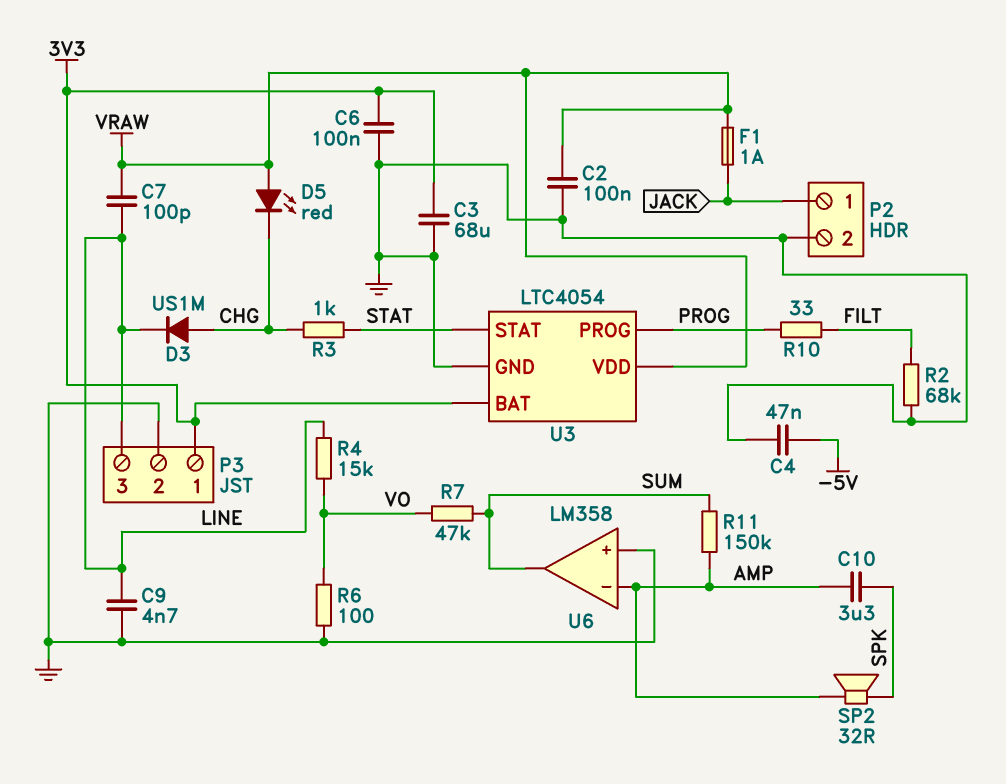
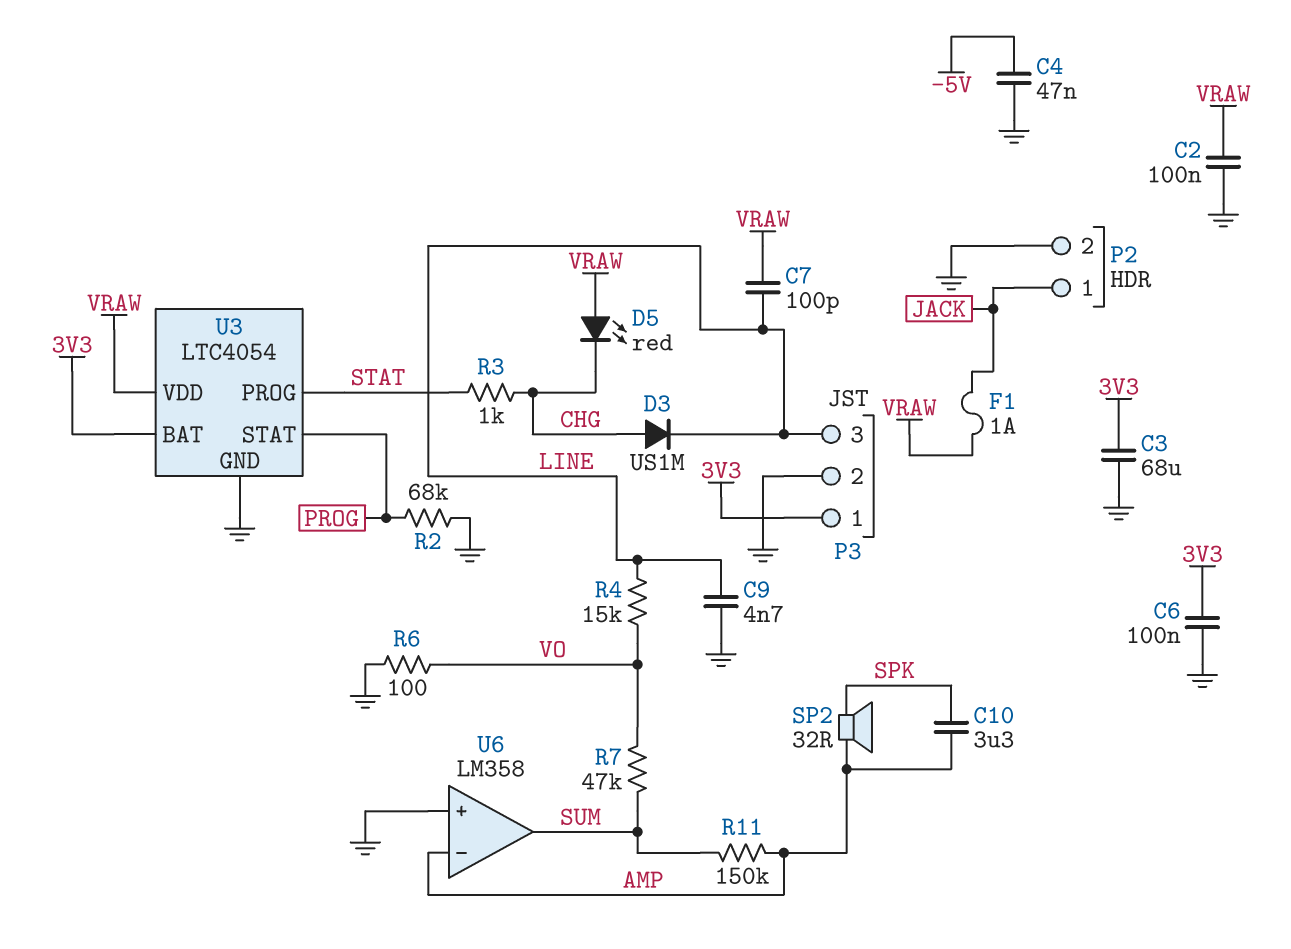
R2: 68k (FILT, GND) -> 68k (GND, PROG)
R10: 33 (FILT, PROG) -> none
U3 pin PROG: PROG -> STAT
U3 pin STAT: STAT -> PROG

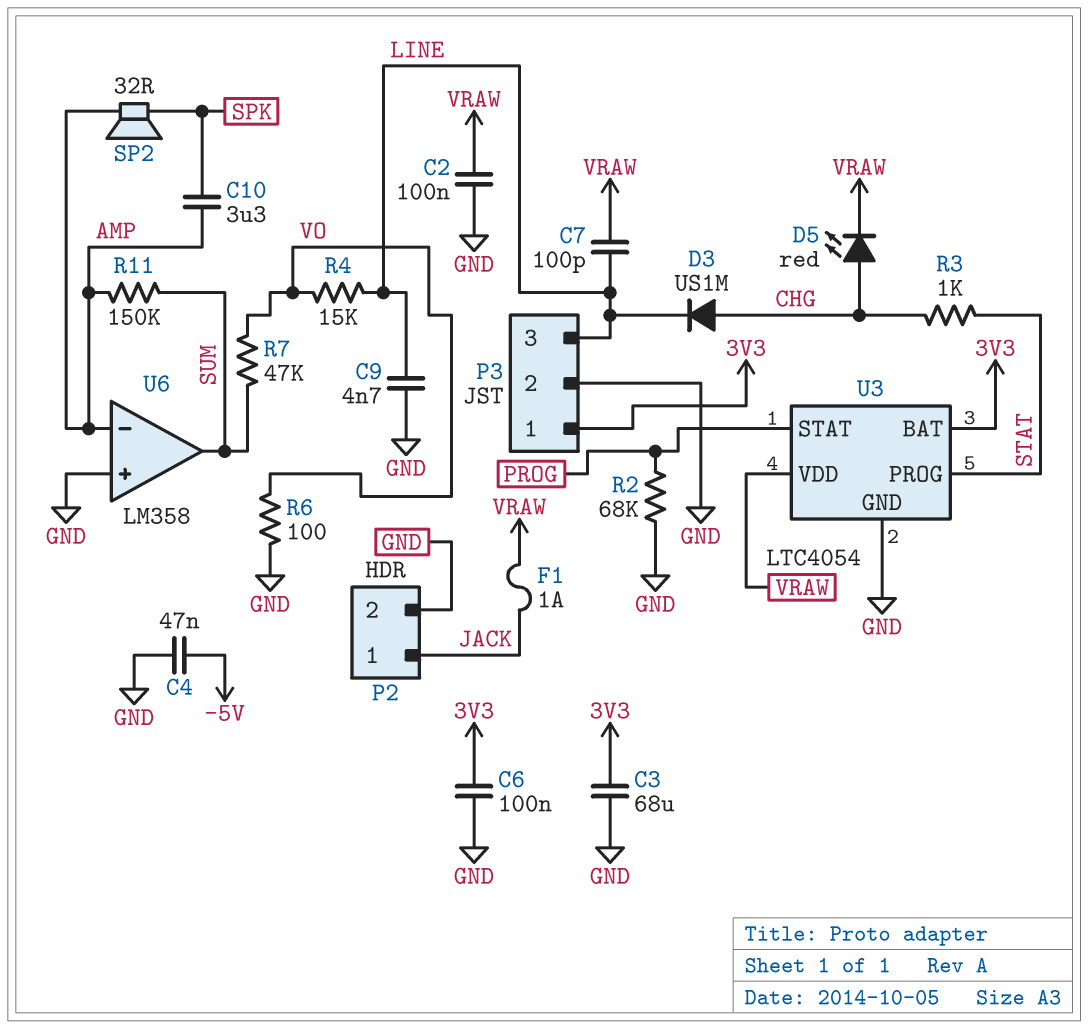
D5: LED red (A VRAW, K CHG) -> LED red (A CHG, K VRAW)

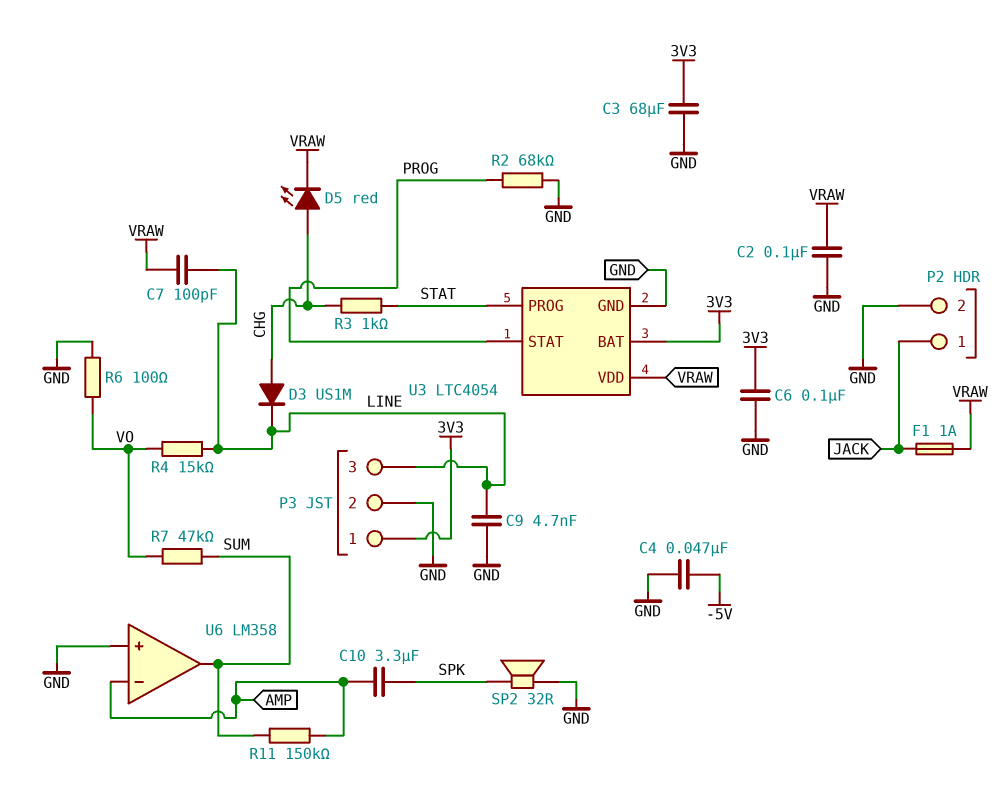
SP2: speaker 32R (AMP, SPK) -> speaker 32R (GND, SPK)

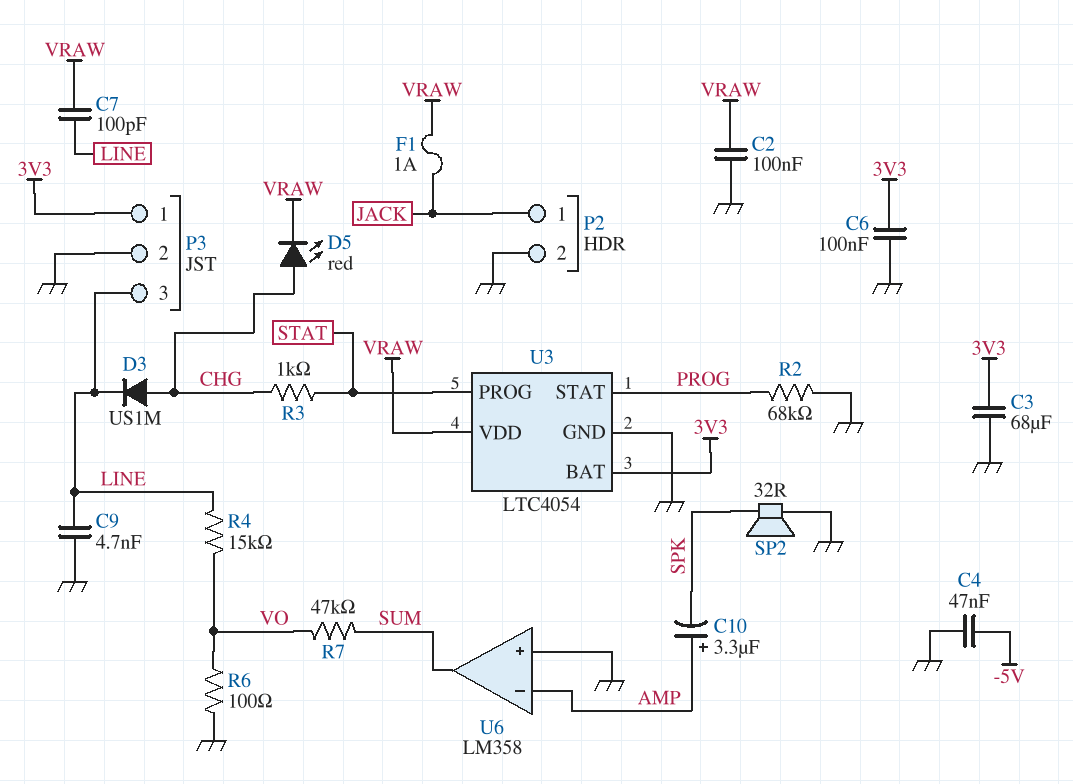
C10: 3.3uF (AMP, SPK) -> 3.3uF (plus AMP, minus SPK)
R11: 150k (AMP, SUM) -> none

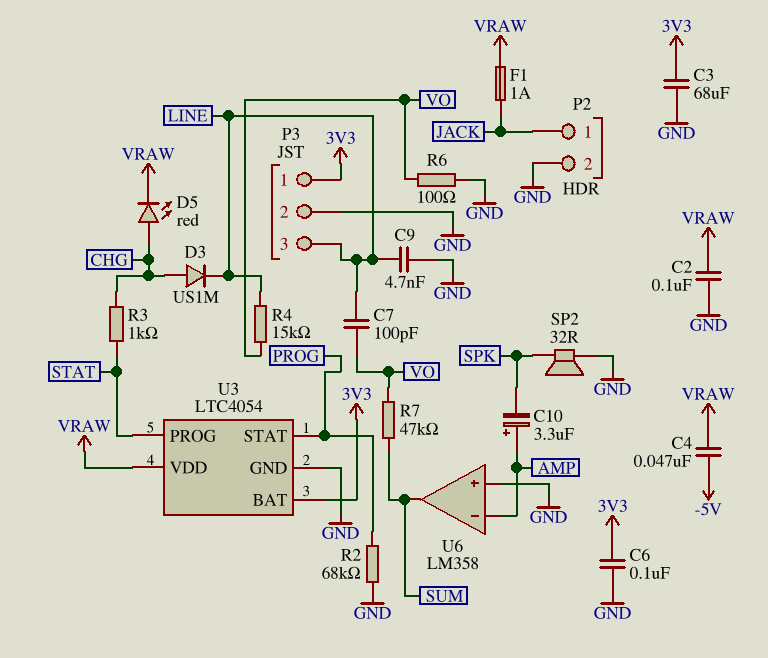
C4: 47nF (-5V, GND) -> 47nF (-5V, VRAW)
C7: 100pF (LINE, VRAW) -> 100pF (LINE, VO)

